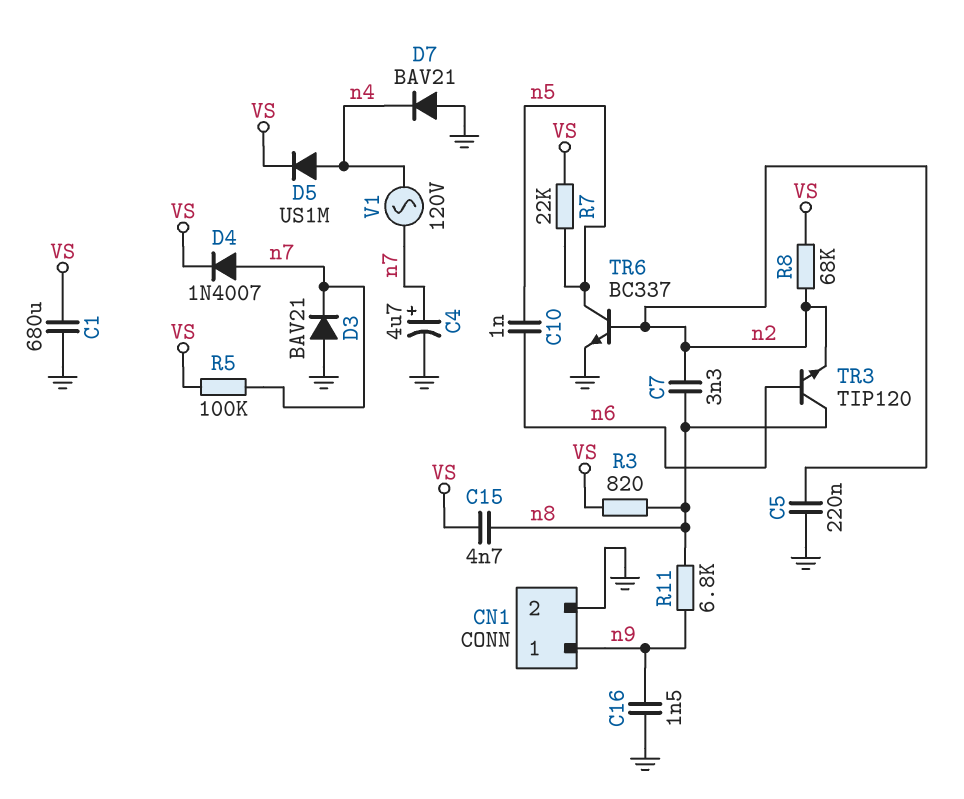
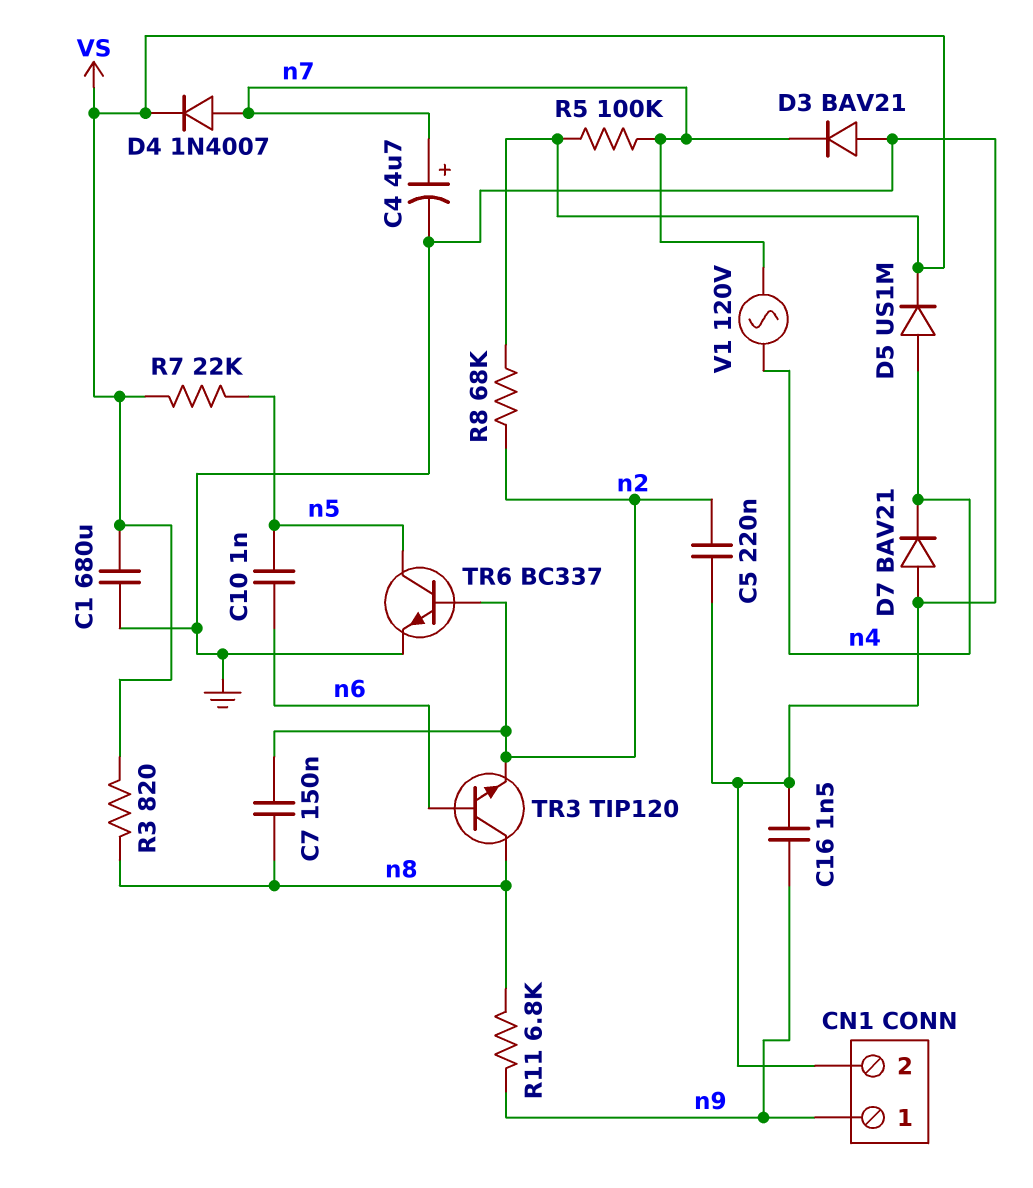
C7: 3.3nF (n2, n8) -> 150nF (n2, n8)
C15: 4.7nF (VS, n8) -> none

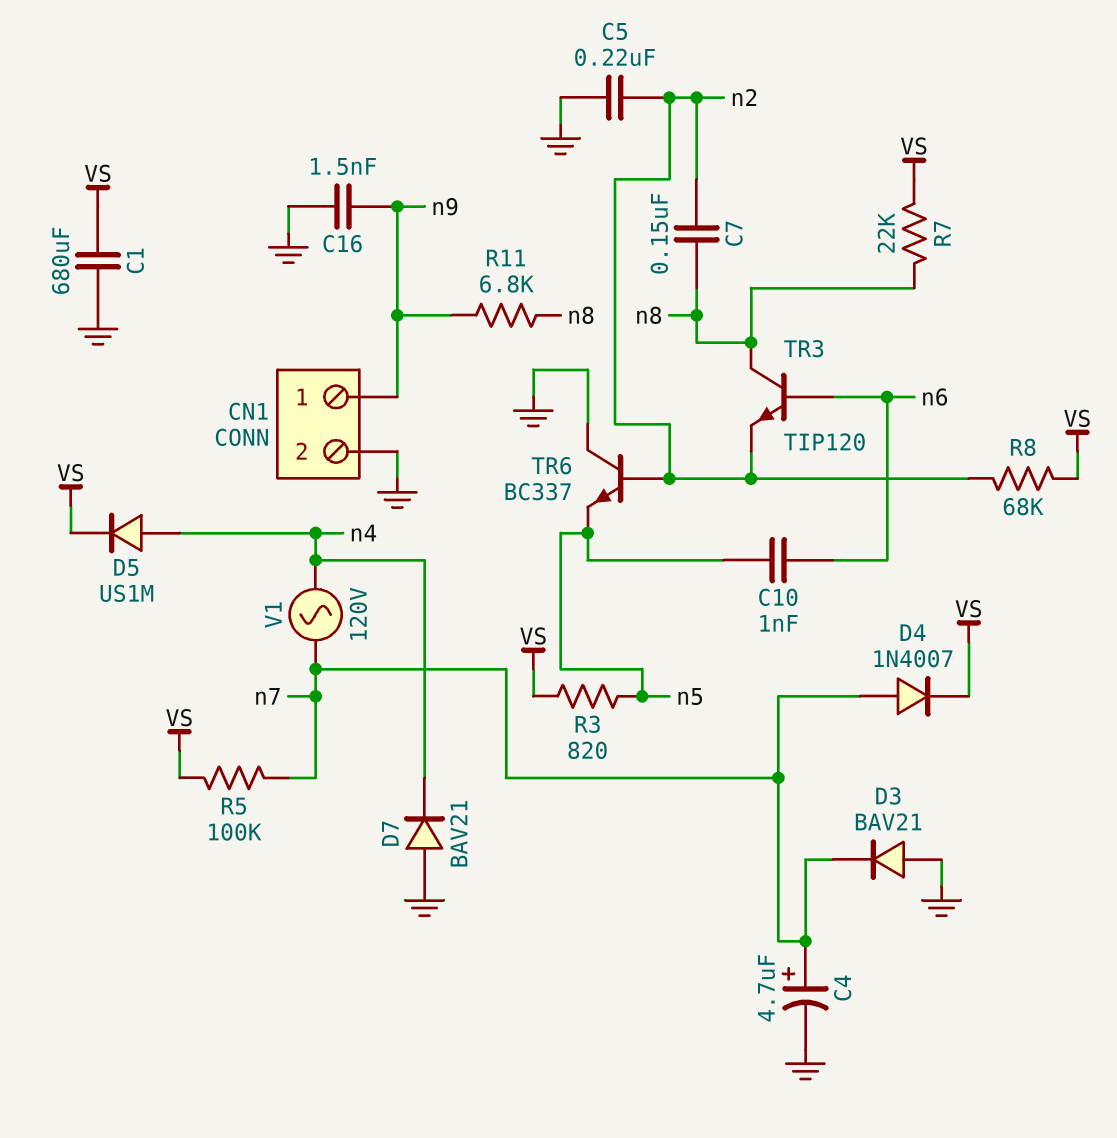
R3: 820 (VS, n8) -> 820 (VS, n5)
R7: 22k (VS, n5) -> 22k (VS, n8)
TR6: NPN BC337 (B n2, C n5, E GND) -> NPN BC337 (B n2, C GND, E n5)

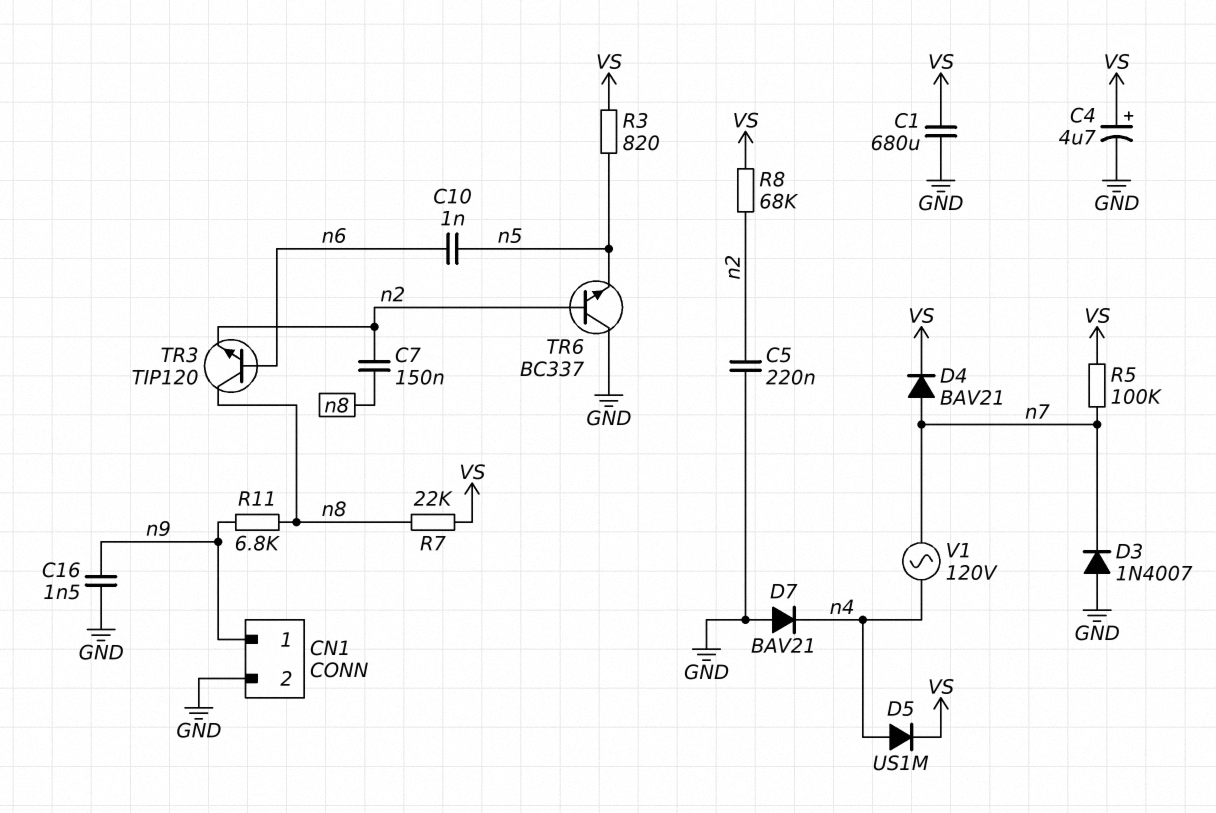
C4: 4.7uF (plus n7, minus GND) -> 4.7uF (plus VS, minus GND)
D3: diode BAV21 (A GND, K n7) -> diode 1N4007 (A GND, K n7)
D4: diode 1N4007 (A n7, K VS) -> diode BAV21 (A n7, K VS)

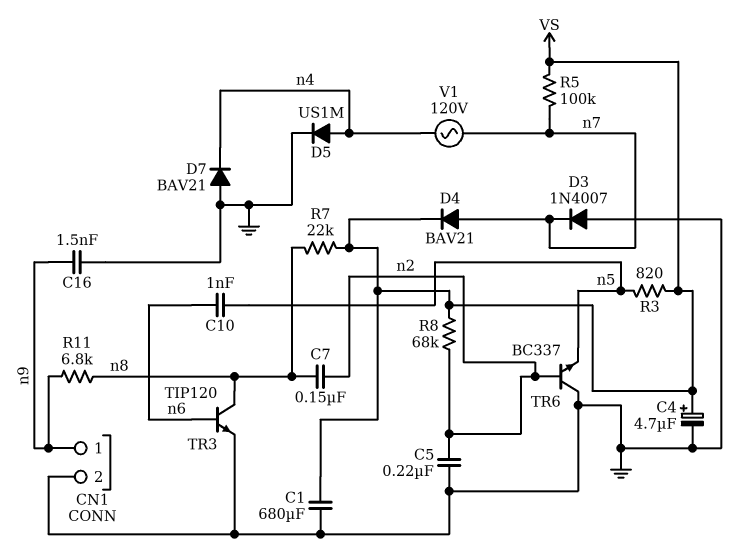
D5: diode US1M (A n4, K VS) -> diode US1M (A n4, K GND)
TR3: NPN TIP120 (B n6, C n8, E n2) -> NPN TIP120 (B n6, C n8, E GND)

